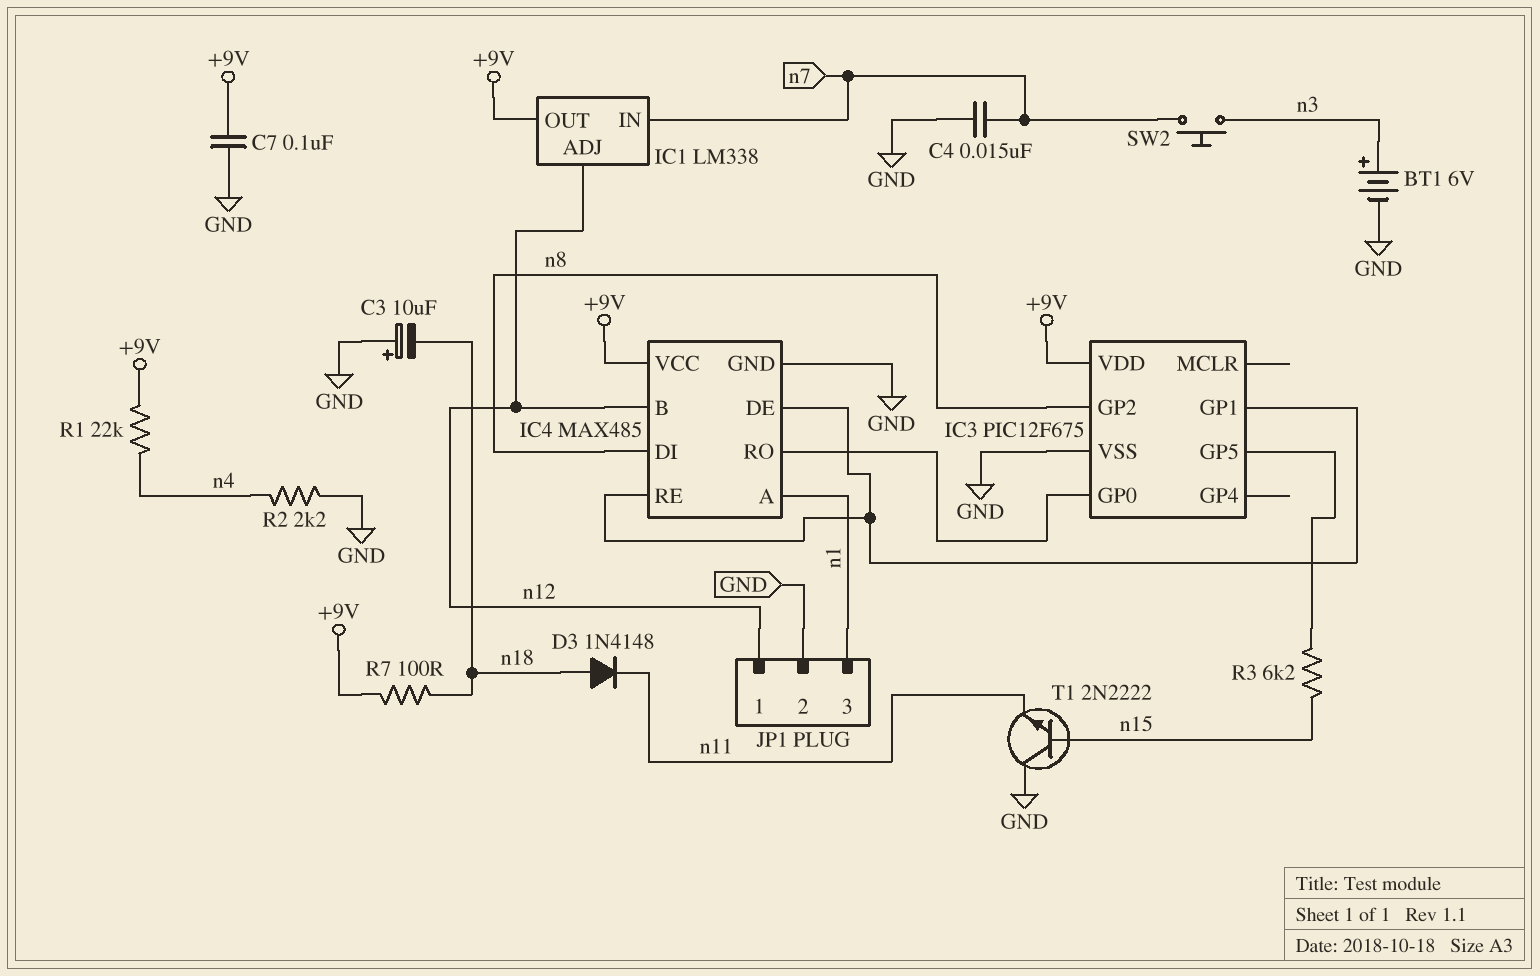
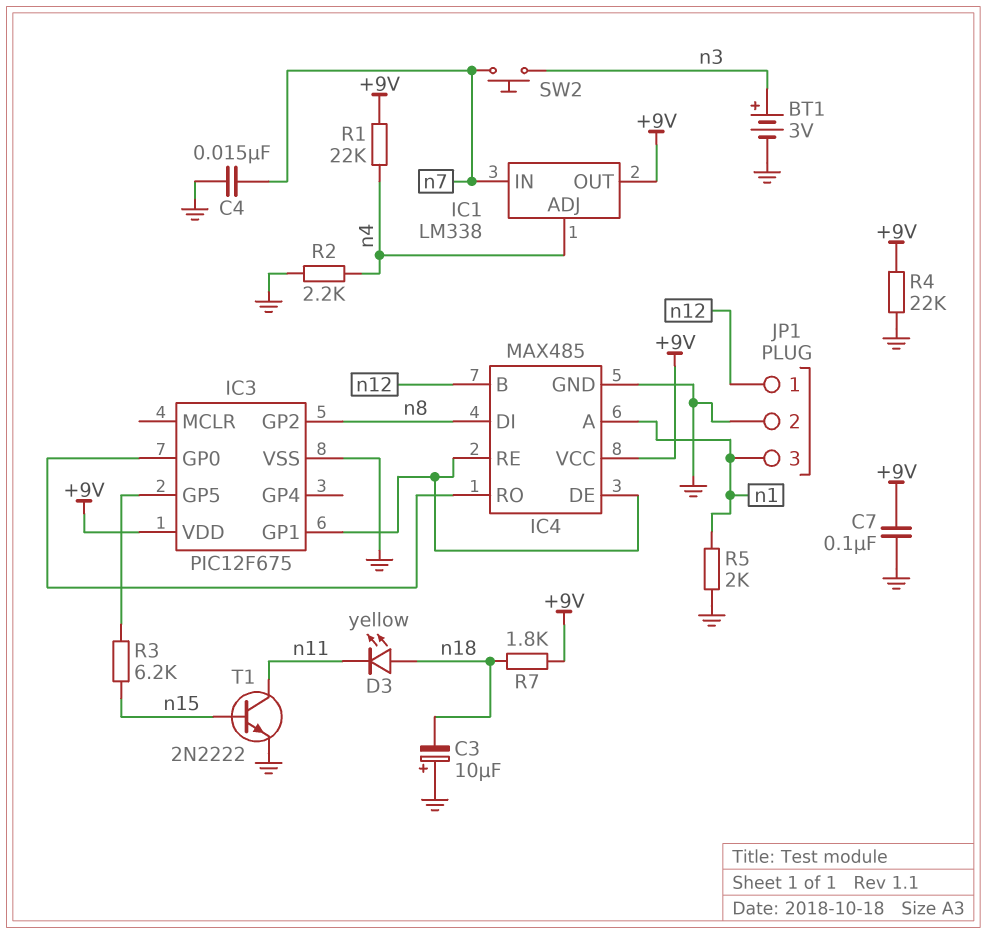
BT1: 6V (plus n3, minus GND) -> 3V (plus n3, minus GND)
D3: diode 1N4148 (A n18, K n11) -> LED yellow (A n18, K n11)
IC1 pin ADJ: n12 -> n4
R4: none -> 22k (+9V, GND)
R5: none -> 2k (GND, n1)
R7: 100 (+9V, n18) -> 1.8k (+9V, n18)
T1: NPN 2N2222 (B n15, C GND, E n11) -> NPN 2N2222 (B n15, C n11, E GND)

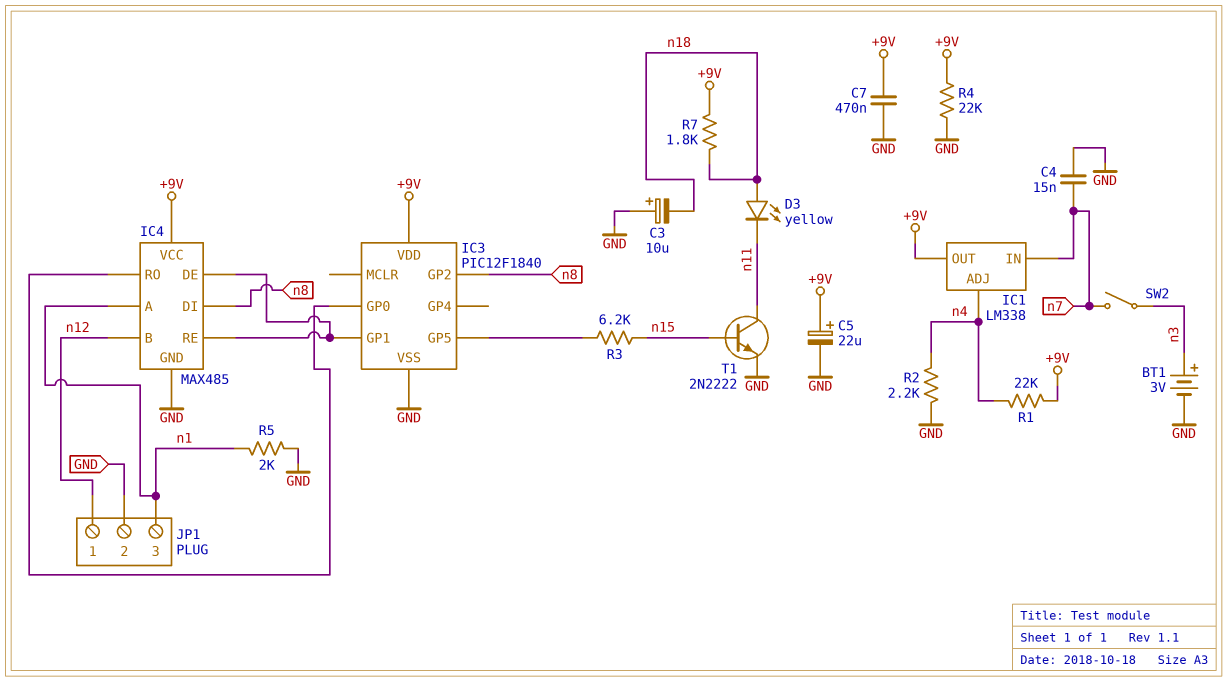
C5: none -> 22uF (plus +9V, minus GND)
C7: 100nF (+9V, GND) -> 470nF (+9V, GND)
IC3: PIC12F675 -> PIC12F1840
SW2: button (n3, n7) -> switch (n3, n7)

